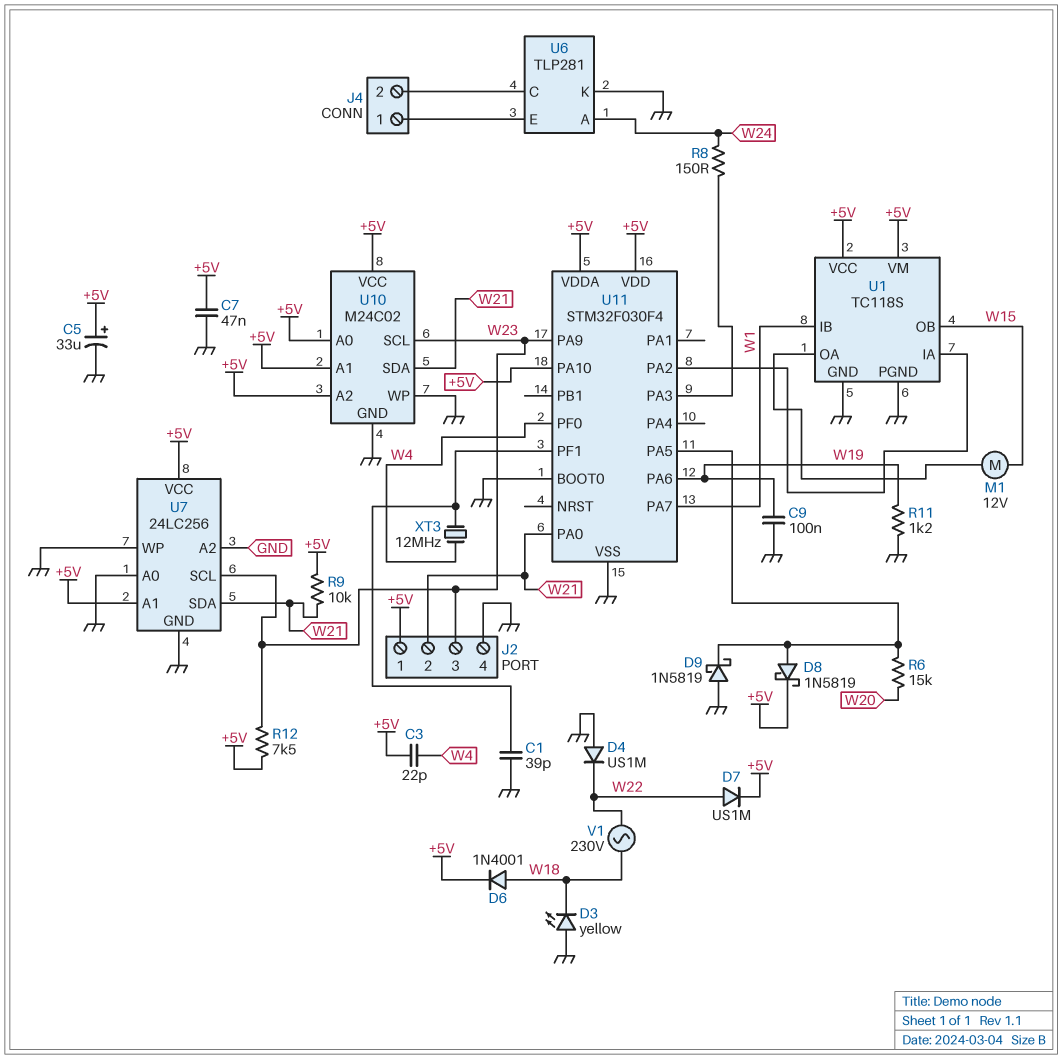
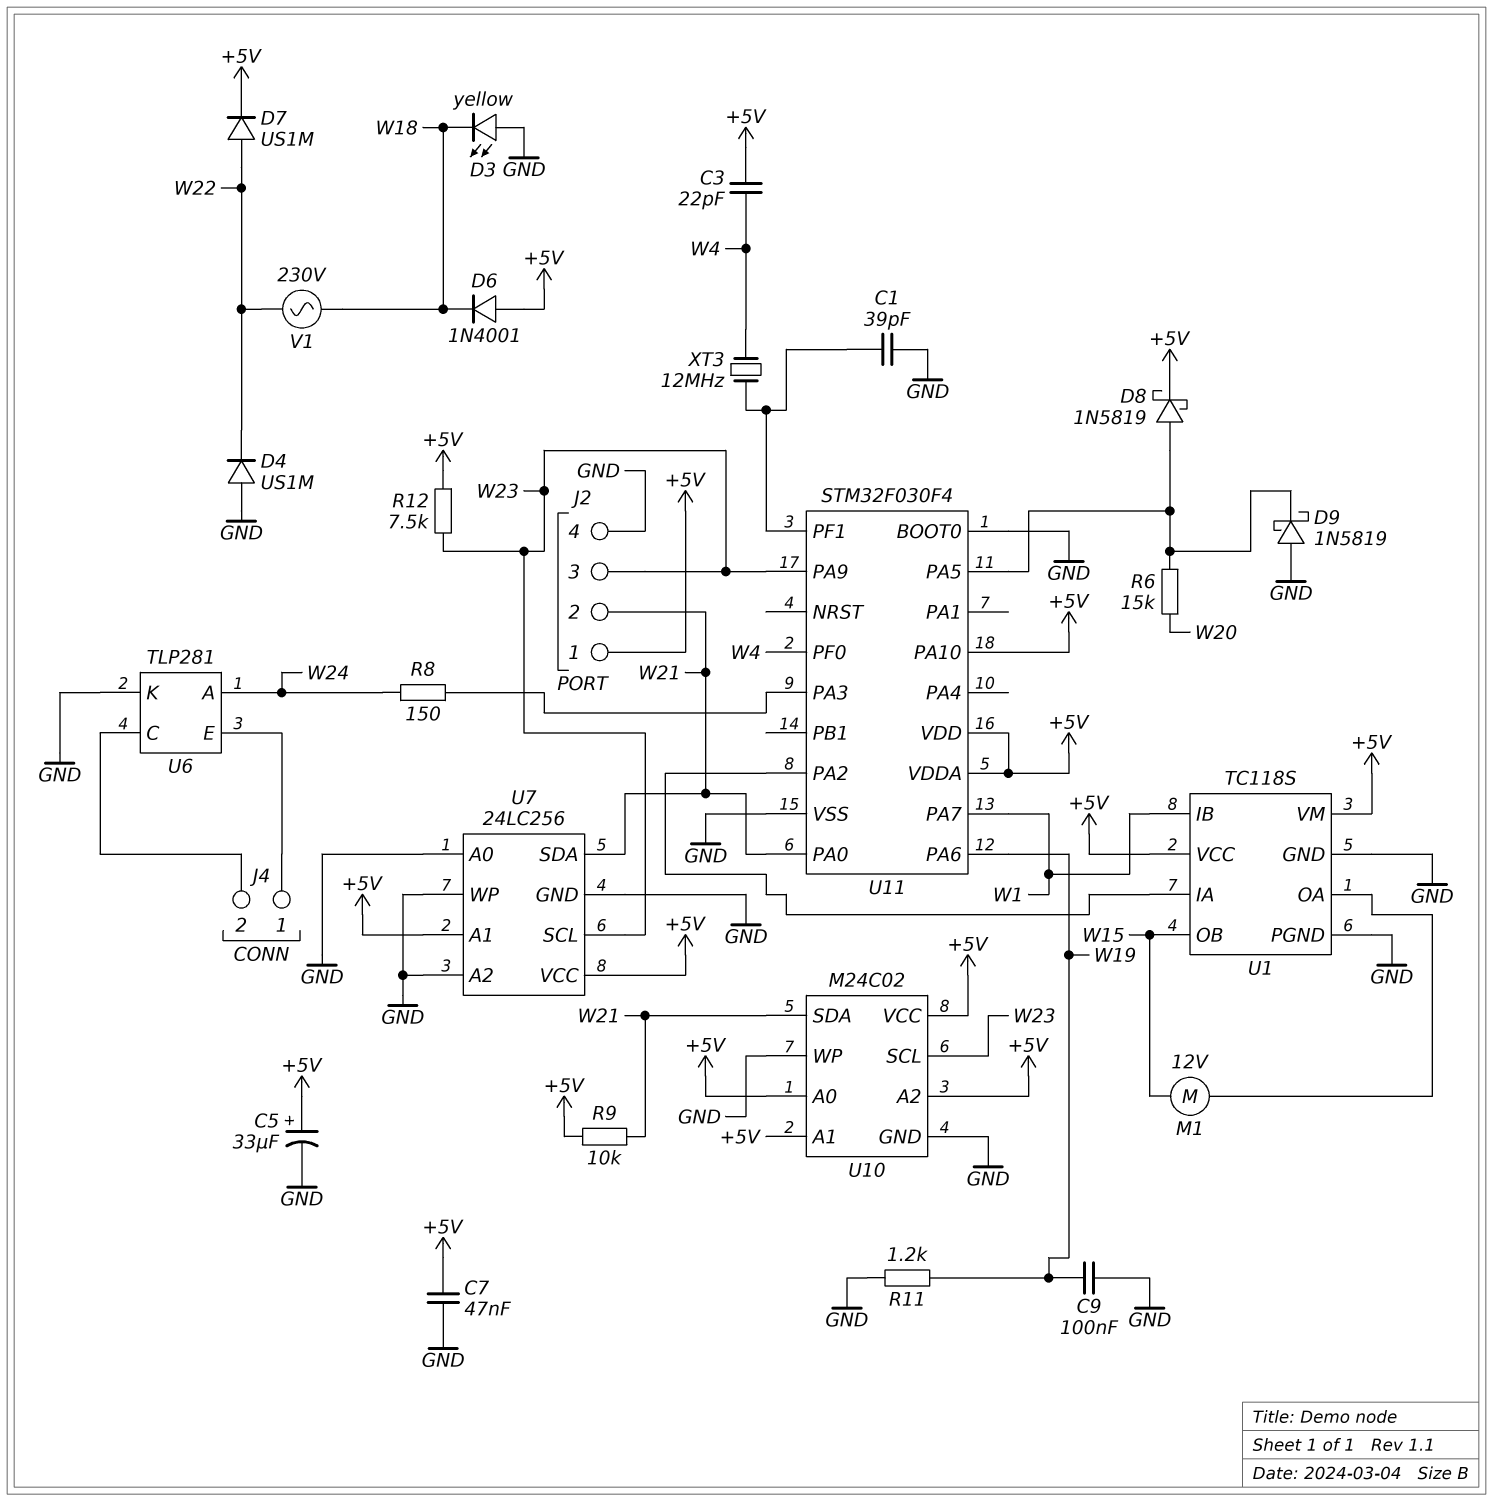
D6: diode 1N4001 (A W18, K +5V) -> diode 1N4001 (A +5V, K W18)

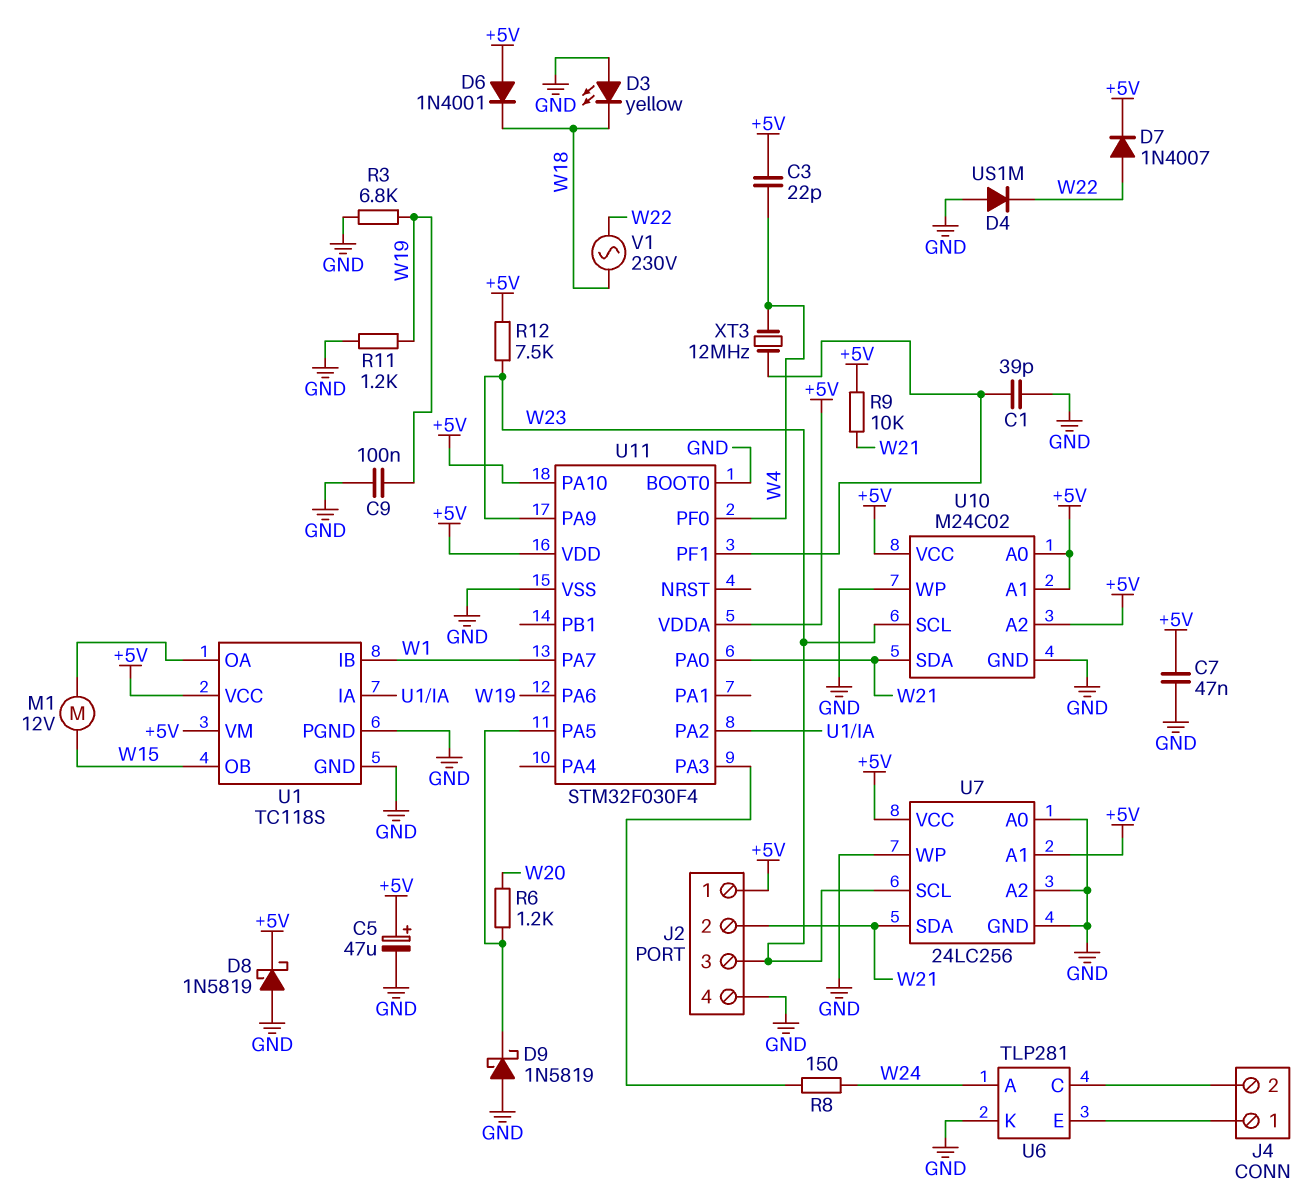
C5: 33uF (plus +5V, minus GND) -> 47uF (plus +5V, minus GND)
D7: diode US1M (A W22, K +5V) -> diode 1N4007 (A W22, K +5V)
D8: schottky 1N5819 (A U11/PA5, K +5V) -> schottky 1N5819 (A GND, K +5V)
R3: none -> 6.8k (GND, W19)
R6: 15k (U11/PA5, W20) -> 1.2k (U11/PA5, W20)

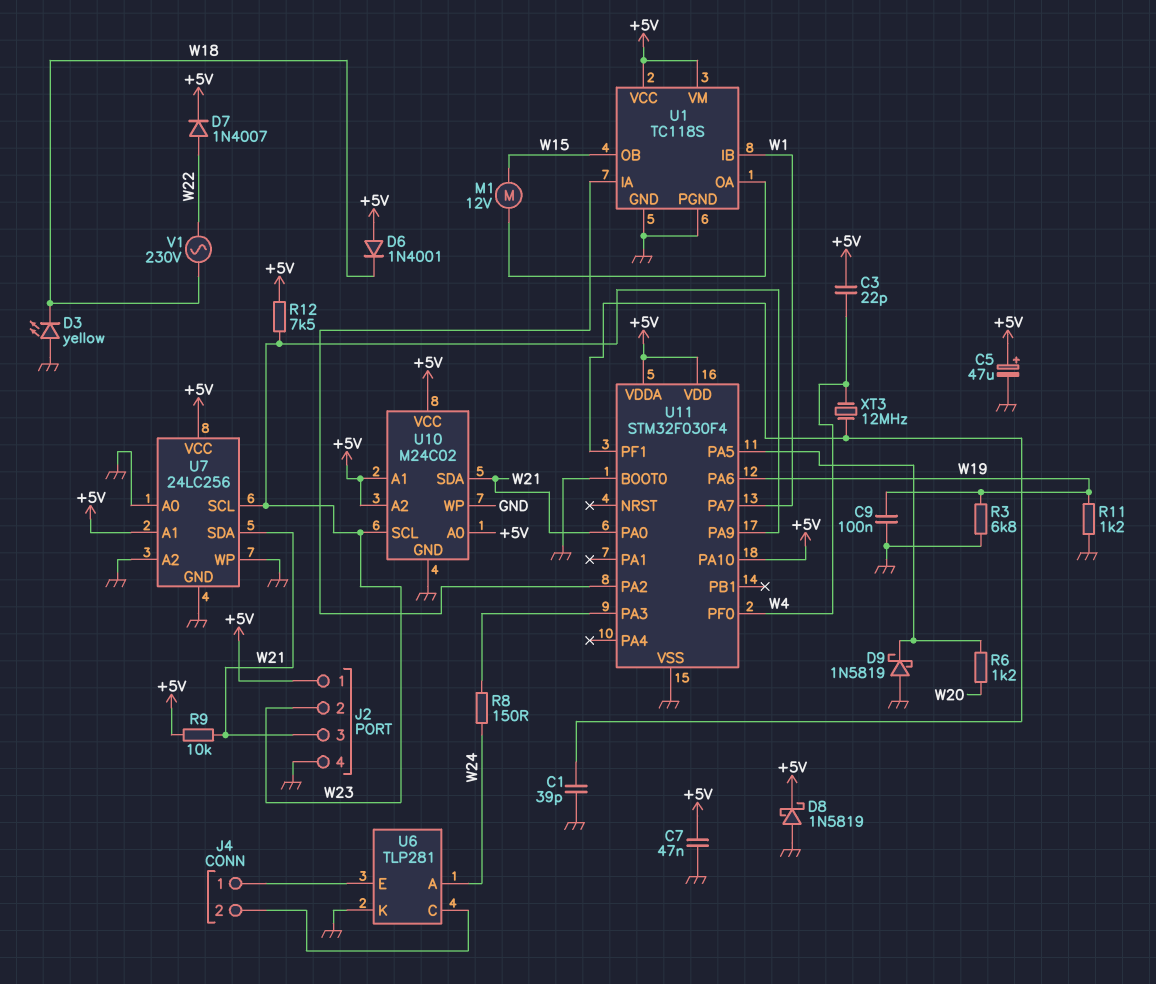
D4: diode US1M (A GND, K W22) -> none
J2 pin 2: W21 -> W23
J2 pin 3: W23 -> W21

